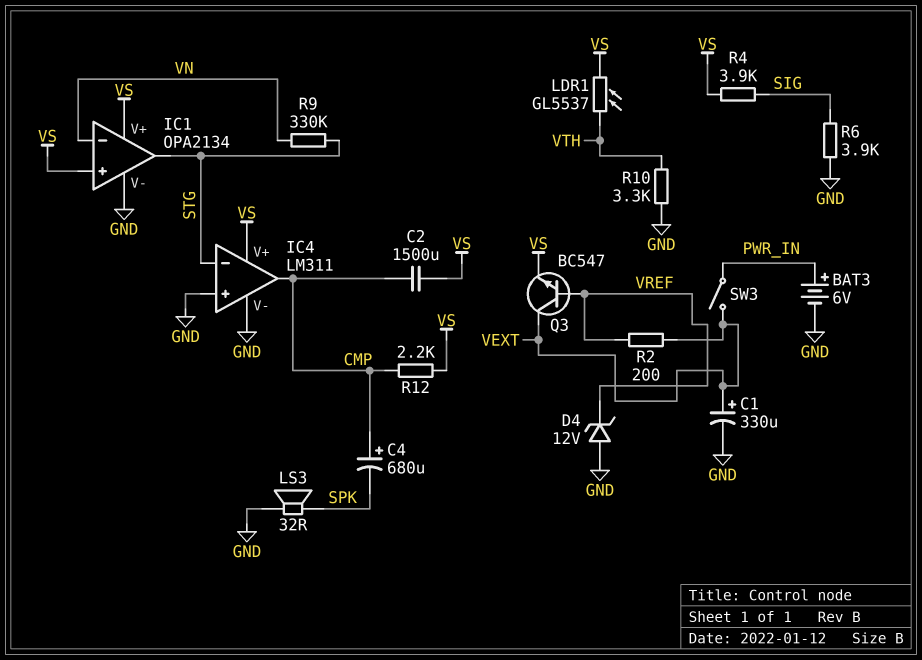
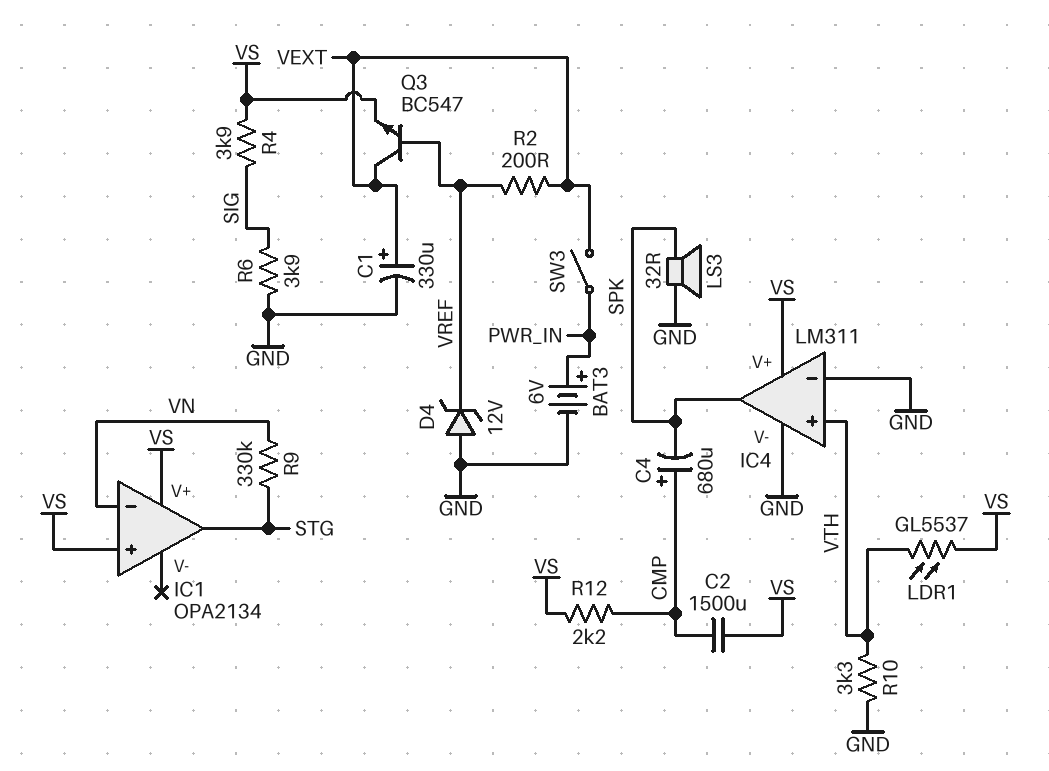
IC1 pin V-: GND -> none
IC4 pin in+: GND -> VTH
IC4 pin in-: STG -> GND
IC4 pin out: CMP -> SPK

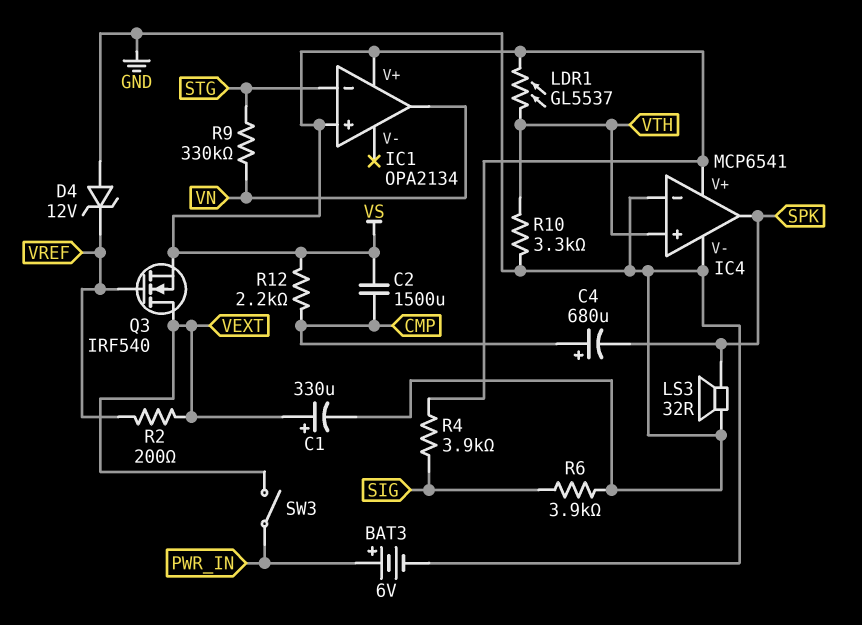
IC1 pin in-: VN -> STG
IC1 pin out: STG -> VN
IC4: LM311 -> MCP6541
Q3: NPN BC547 (B VREF, C VEXT, E VS) -> NMOS IRF540 (G VREF, D VEXT, S VS)

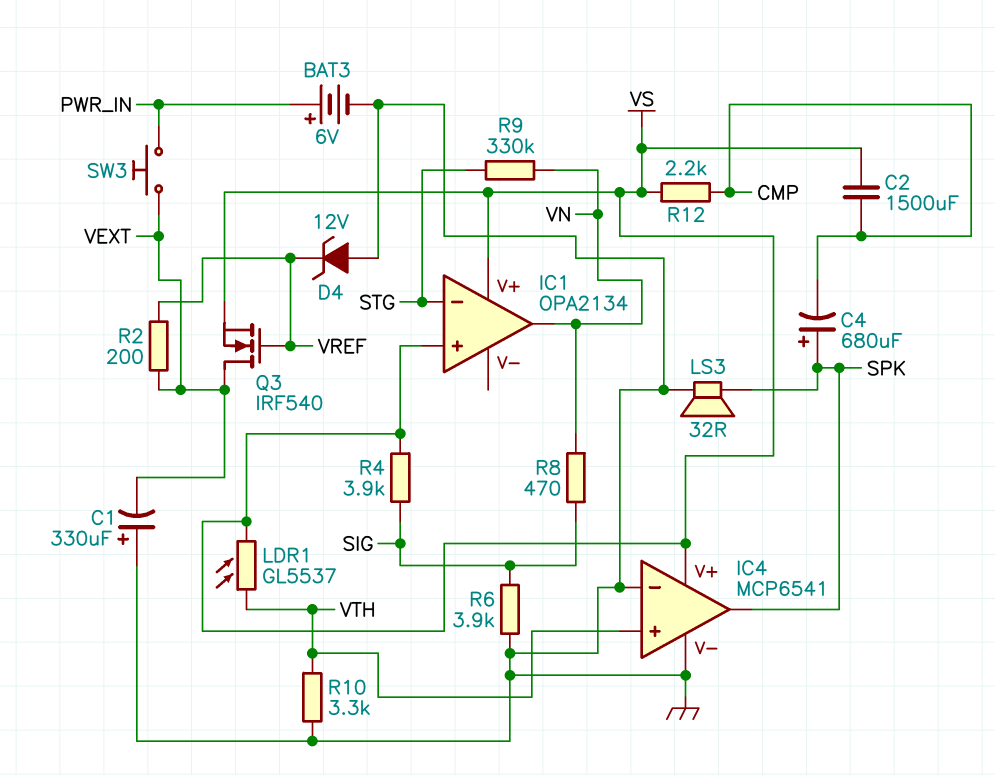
C1: 330uF (plus VEXT, minus GND) -> 330uF (plus GND, minus VEXT)
C4: 680uF (plus CMP, minus SPK) -> 680uF (plus SPK, minus CMP)
R8: none -> 470 (SIG, VN)
SW3: switch (PWR_IN, VEXT) -> button (PWR_IN, VEXT)

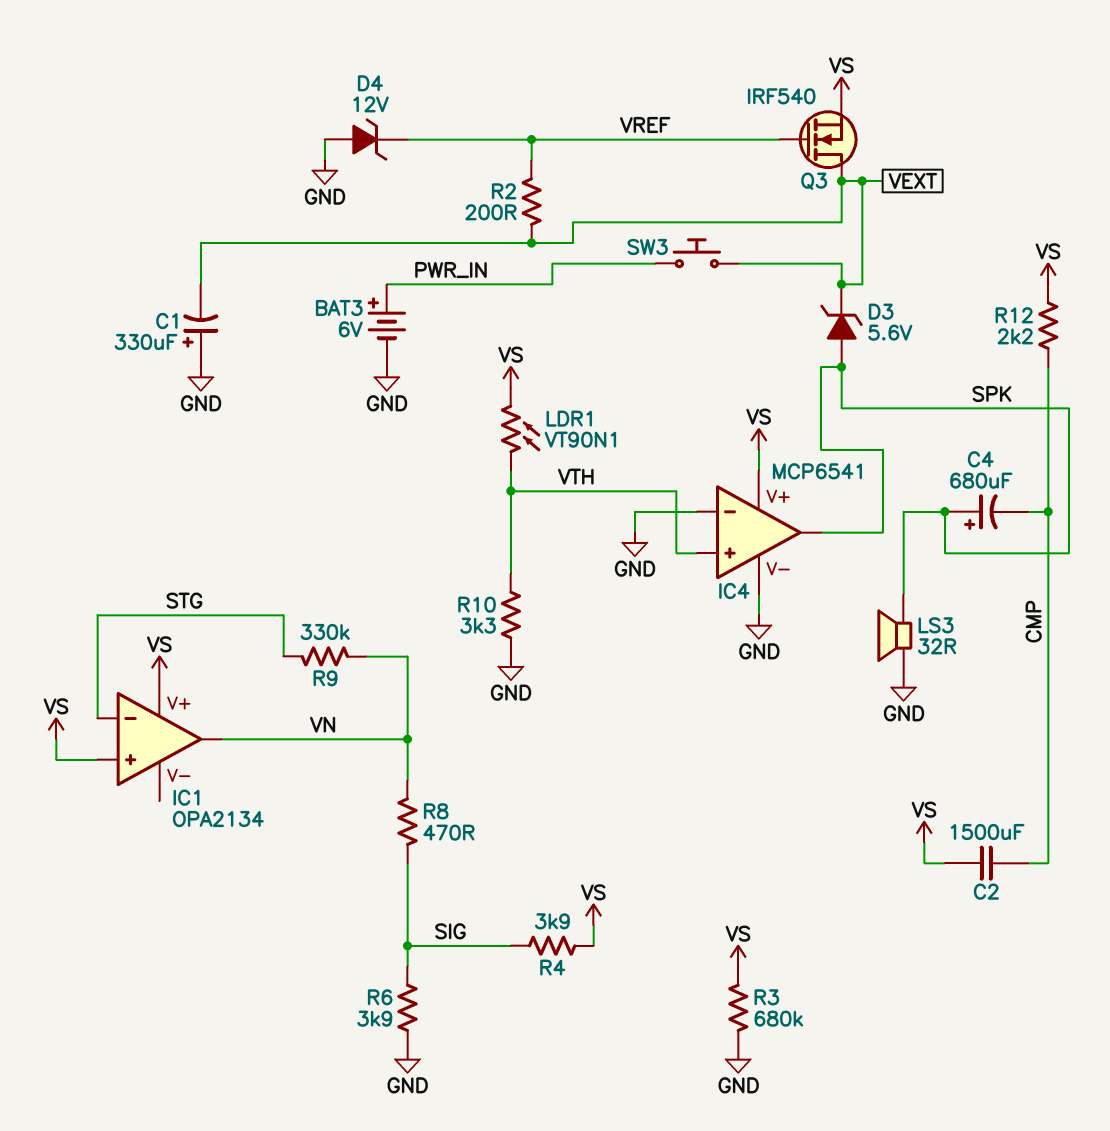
D3: none -> zener 5.6V (A SPK, K VEXT)
LDR1: GL5537 (VS, VTH) -> VT90N1 (VS, VTH)
R3: none -> 680k (GND, VS)

